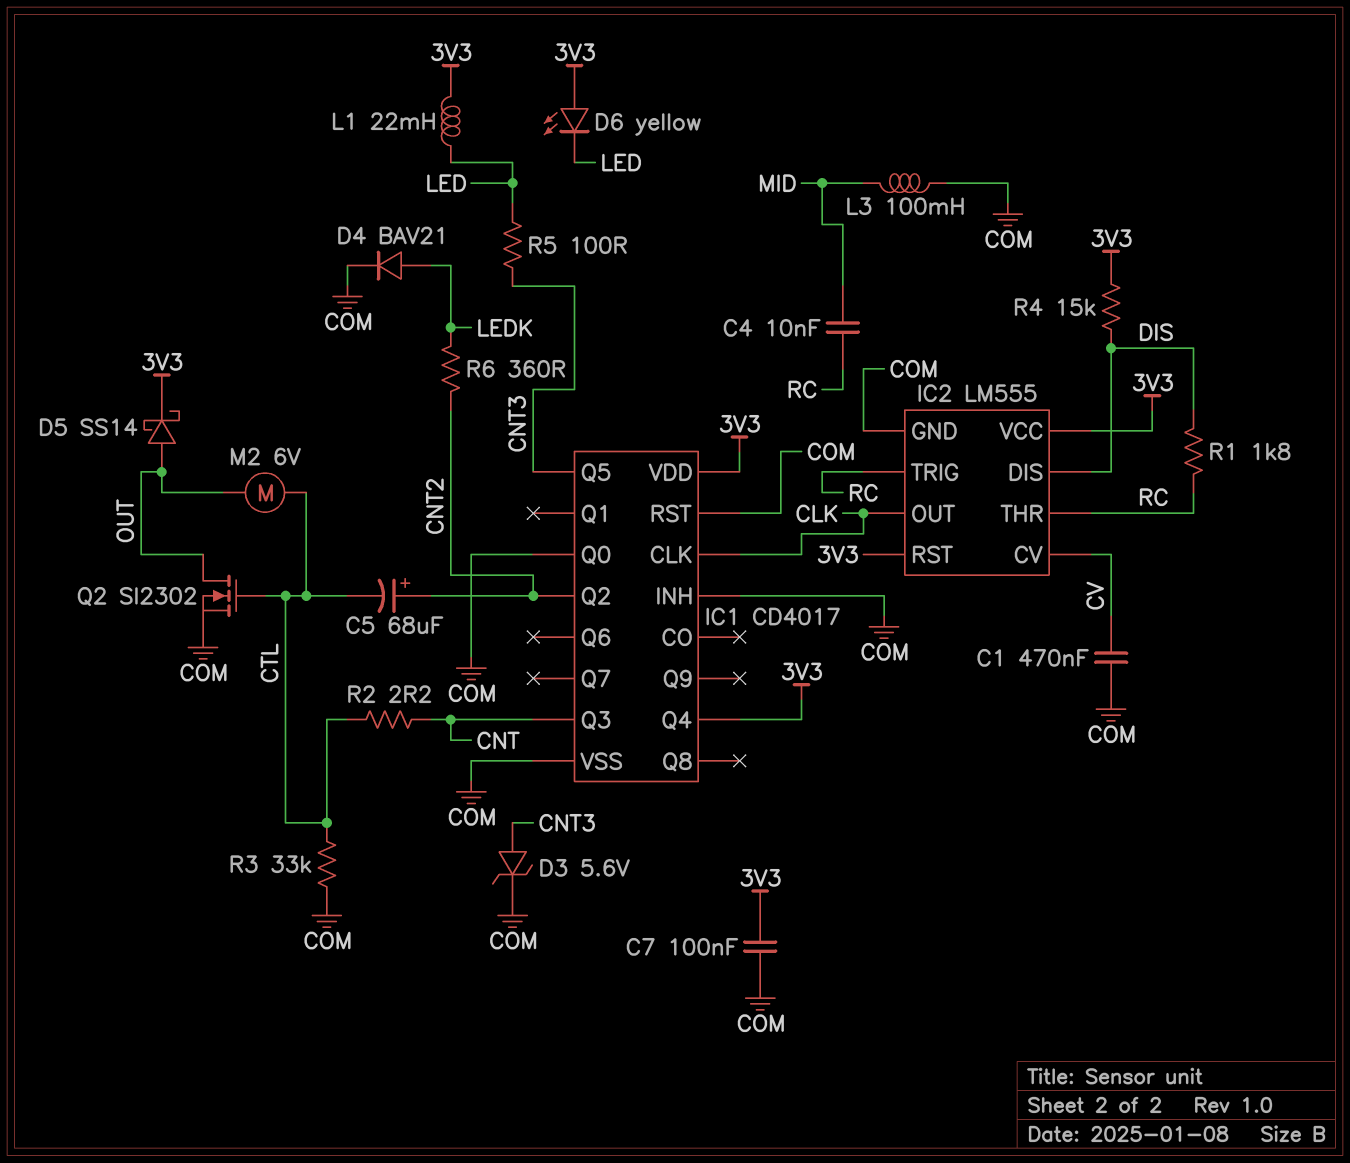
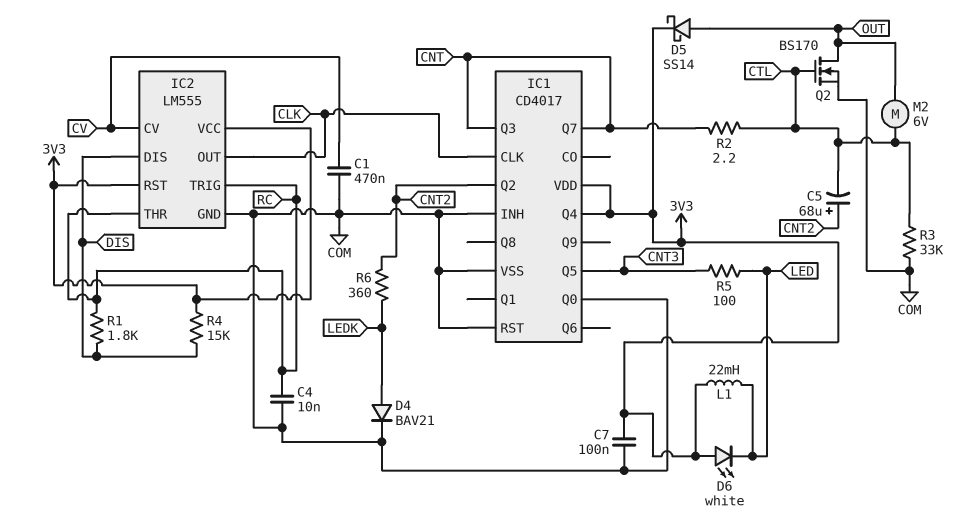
C4: 10nF (MID, RC) -> 10nF (COM, RC)
D3: zener 5.6V (A CNT3, K COM) -> none
D6: LED yellow (A 3V3, K LED) -> LED white (A 3V3, K LED)
IC1 pin Q7: none -> CNT
L3: 100mH (COM, MID) -> none
Q2: NMOS SI2302 (G CTL, D OUT, S COM) -> NMOS BS170 (G CTL, D OUT, S COM)

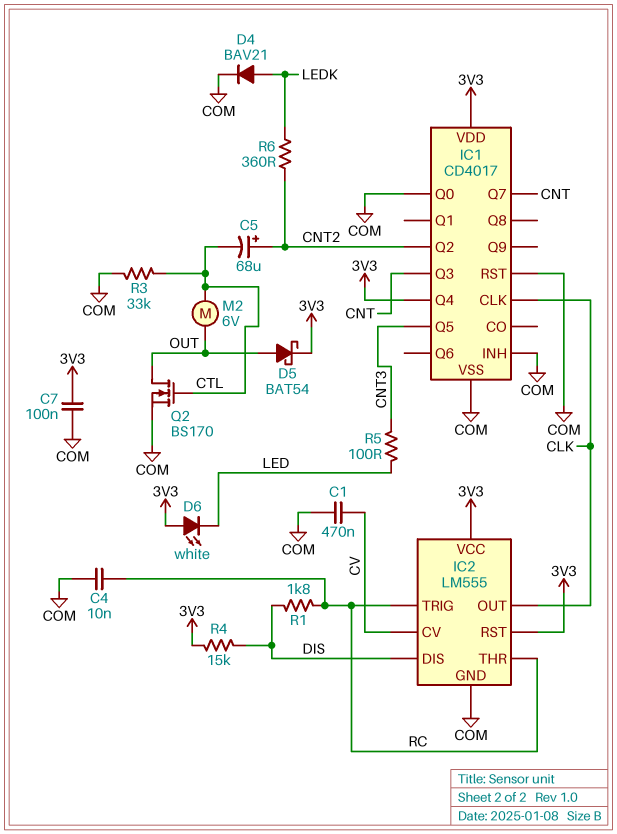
D5: schottky SS14 (A OUT, K 3V3) -> schottky BAT54 (A OUT, K 3V3)
L1: 22mH (3V3, LED) -> none
R2: 2.2 (CNT, CTL) -> none

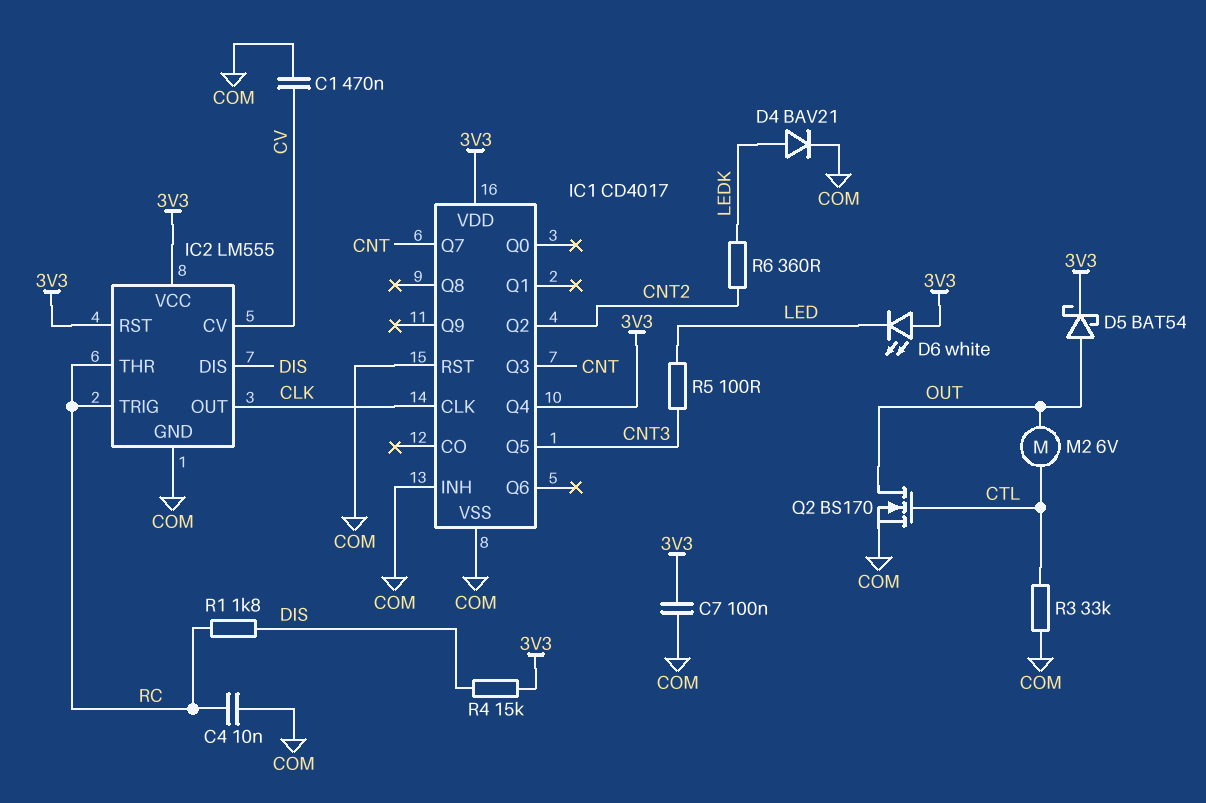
C5: 68uF (plus CNT2, minus CTL) -> none
IC1 pin Q0: COM -> none

